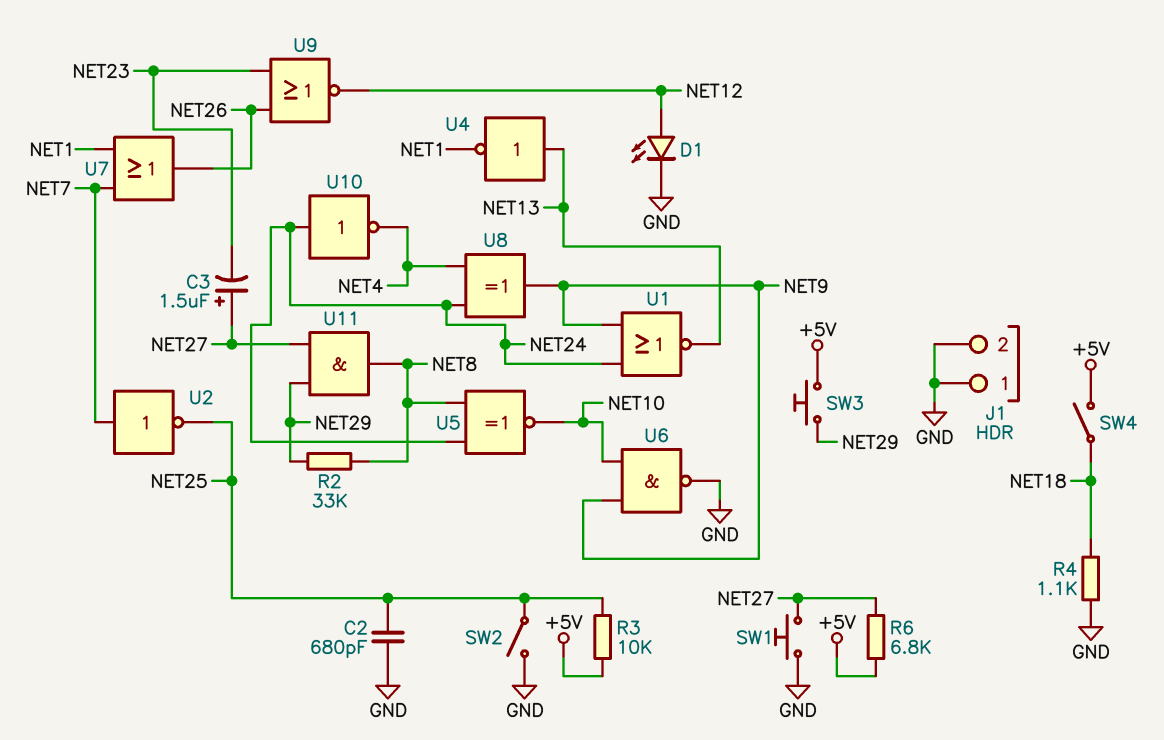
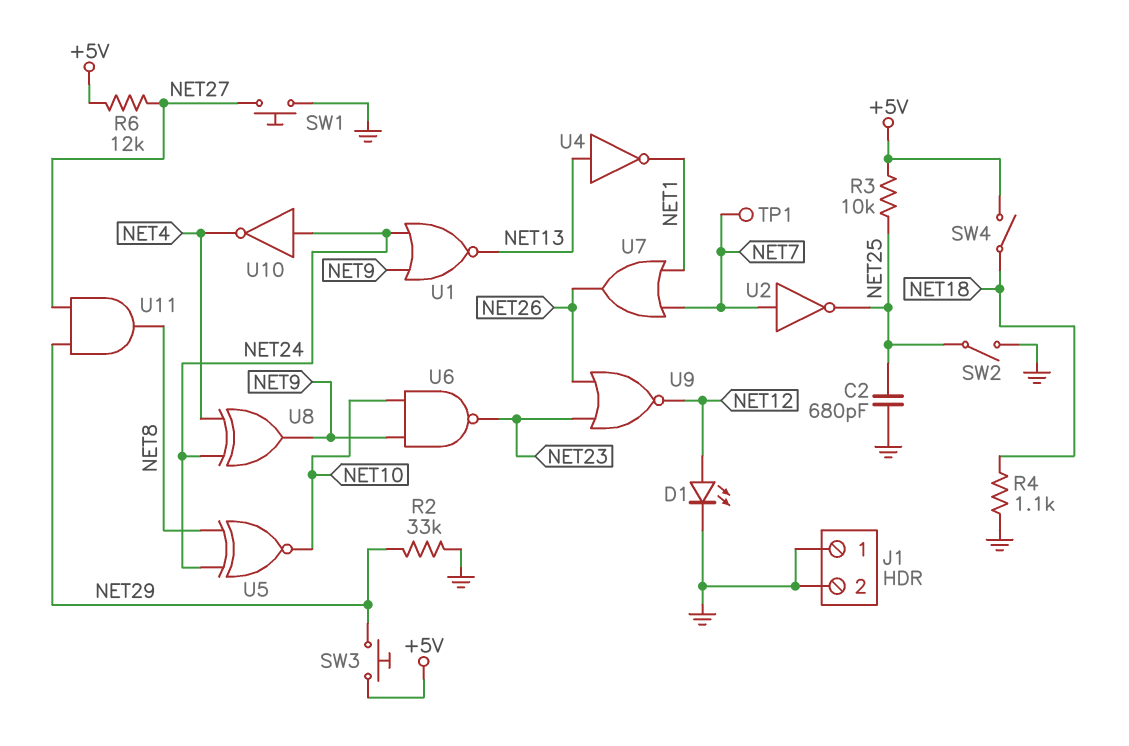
C3: 1.5uF (plus NET27, minus NET23) -> none
R2: 33k (NET8, NET29) -> 33k (GND, NET29)
R6: 6.8k (+5V, NET27) -> 12k (+5V, NET27)
TP1: none -> test point (NET7)
U6: NAND (in NET9, in NET10, out GND) -> NAND (in NET9, in NET10, out NET23)

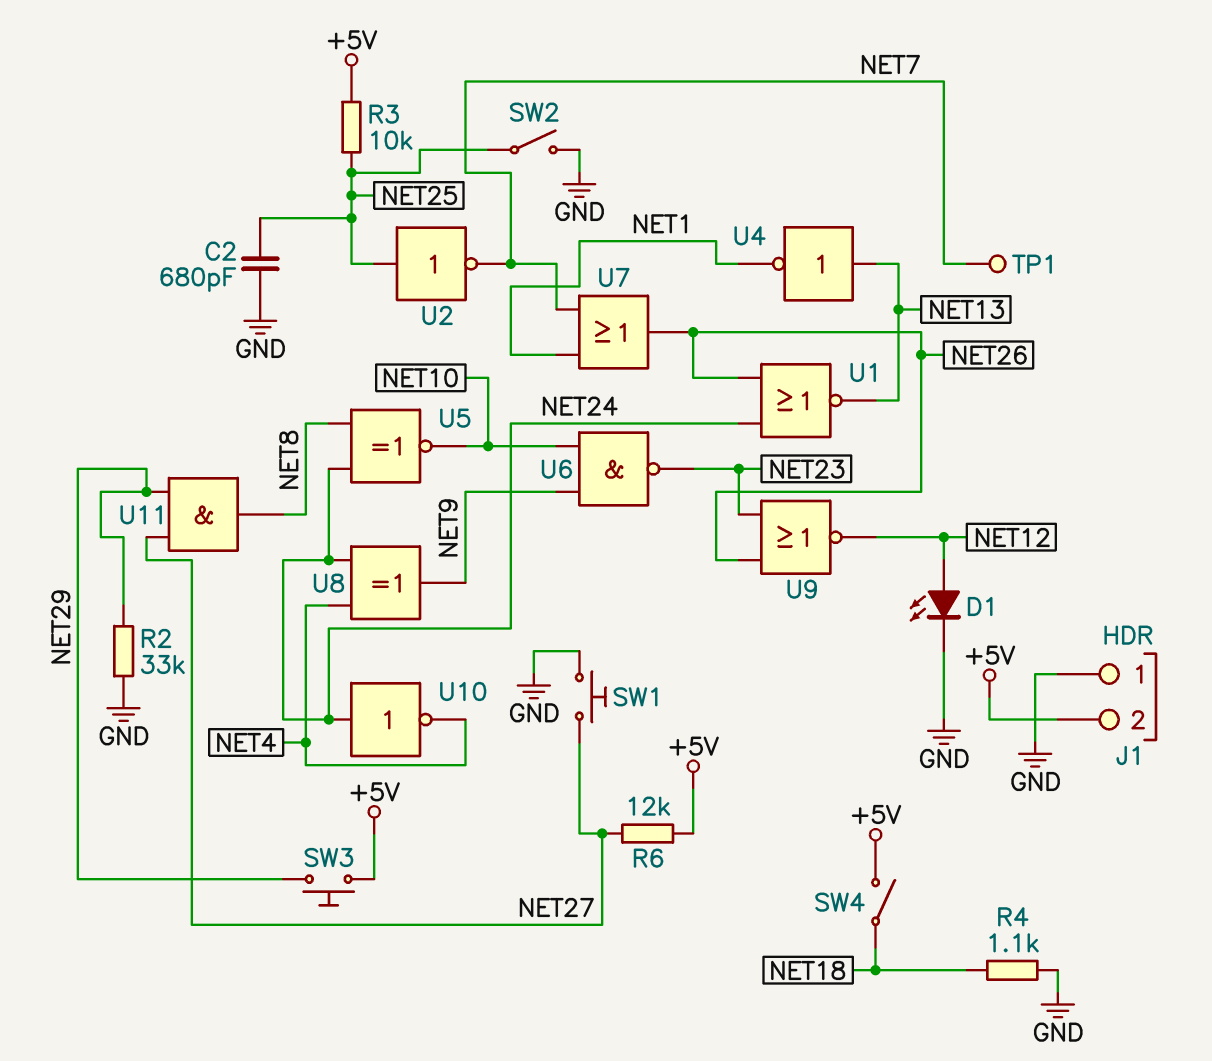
J1 pin 2: GND -> +5V
U1: NOR (in NET9, in NET24, out NET13) -> NOR (in NET24, in NET26, out NET13)
U2: NOT (in NET7, out NET25) -> NOT (in NET25, out NET7)

